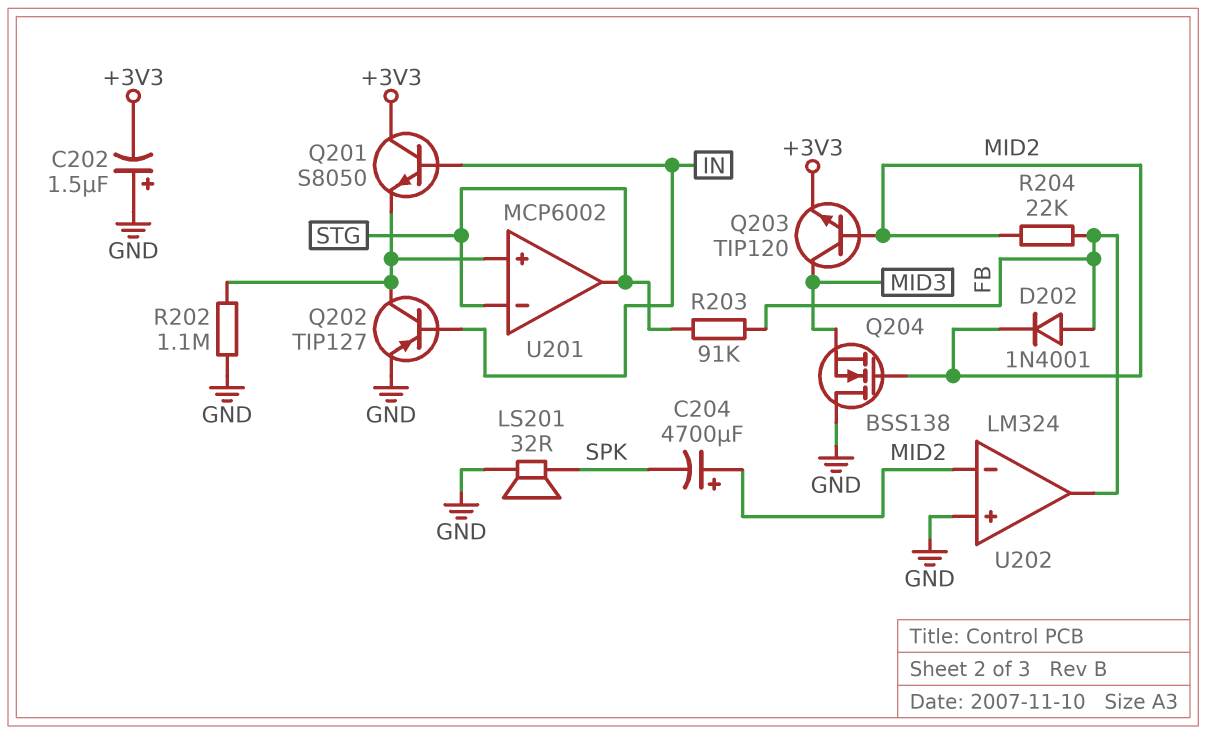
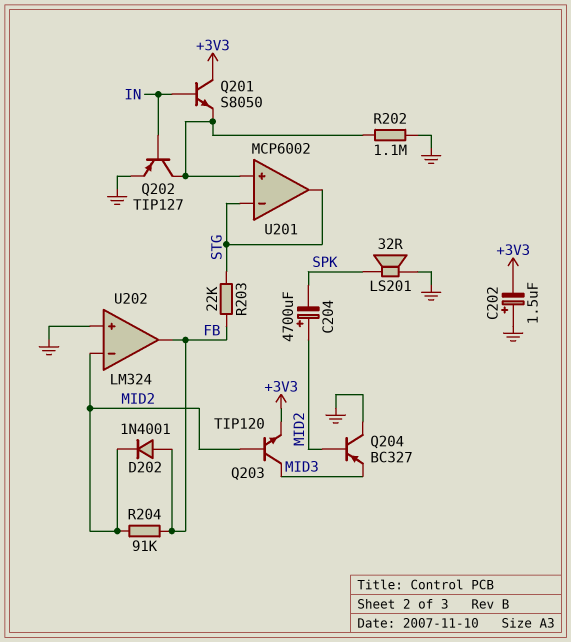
Q204: NMOS BSS138 (G MID2, D GND, S MID3) -> PNP BC327 (B MID2, C GND, E MID3)
R203: 91k (FB, STG) -> 22k (FB, STG)
R204: 22k (FB, MID2) -> 91k (FB, MID2)

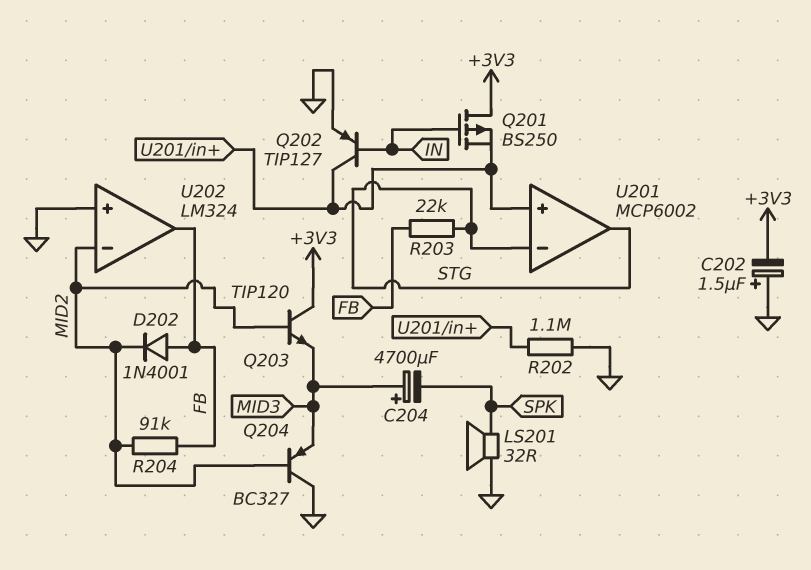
C204: 4700uF (plus MID2, minus SPK) -> 4700uF (plus MID3, minus SPK)
Q201: NPN S8050 (B IN, C +3V3, E U201/in+) -> PMOS BS250 (G IN, D +3V3, S U201/in+)
Q203: NPN TIP120 (B MID2, C MID3, E +3V3) -> NPN TIP120 (B MID2, C +3V3, E MID3)

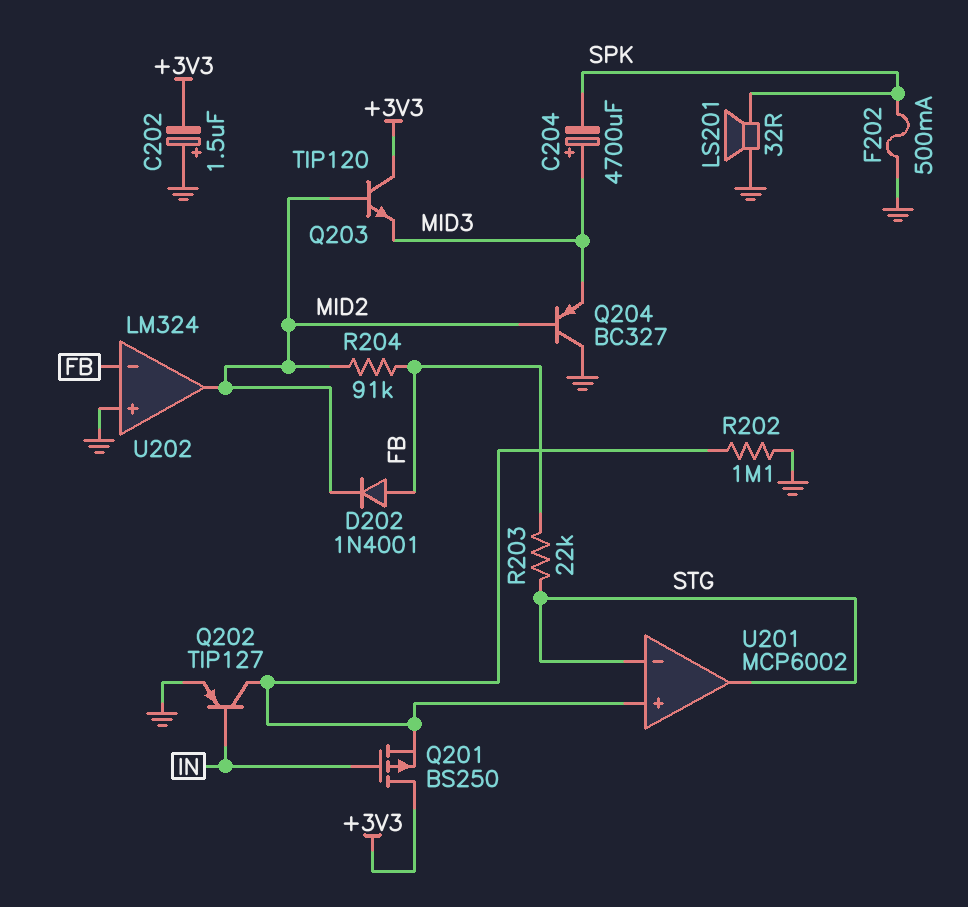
F202: none -> 500mA (GND, SPK)
U202 pin in-: MID2 -> FB
U202 pin out: FB -> MID2

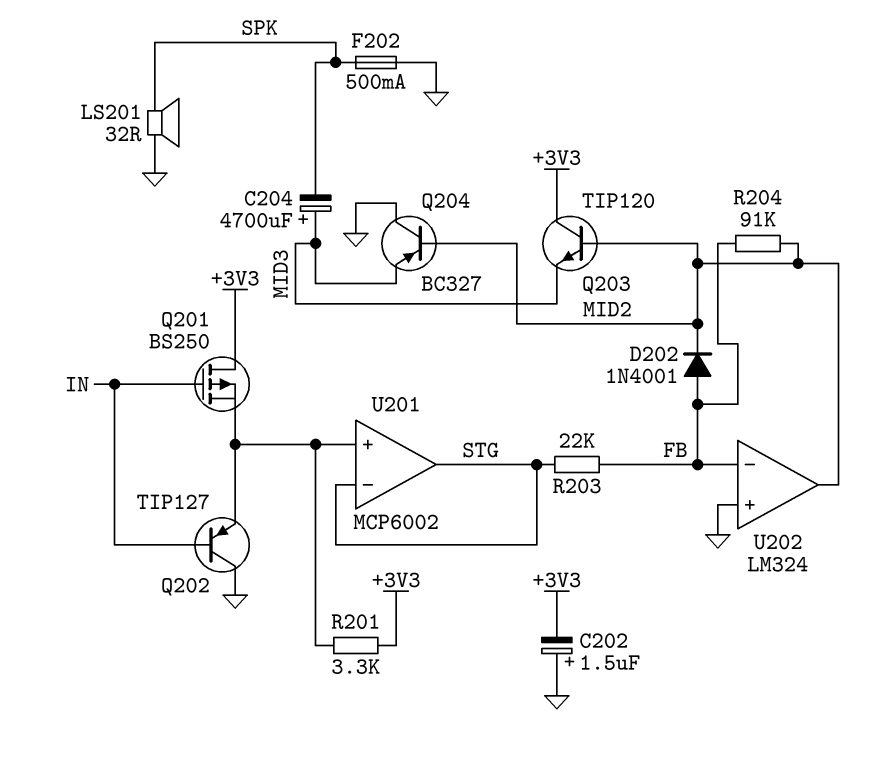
Q202: PNP TIP127 (B IN, C U201/in+, E GND) -> PNP TIP127 (B IN, C GND, E U201/in+)
R201: none -> 3.3k (+3V3, U201/in+)
R202: 1.1M (GND, U201/in+) -> none

